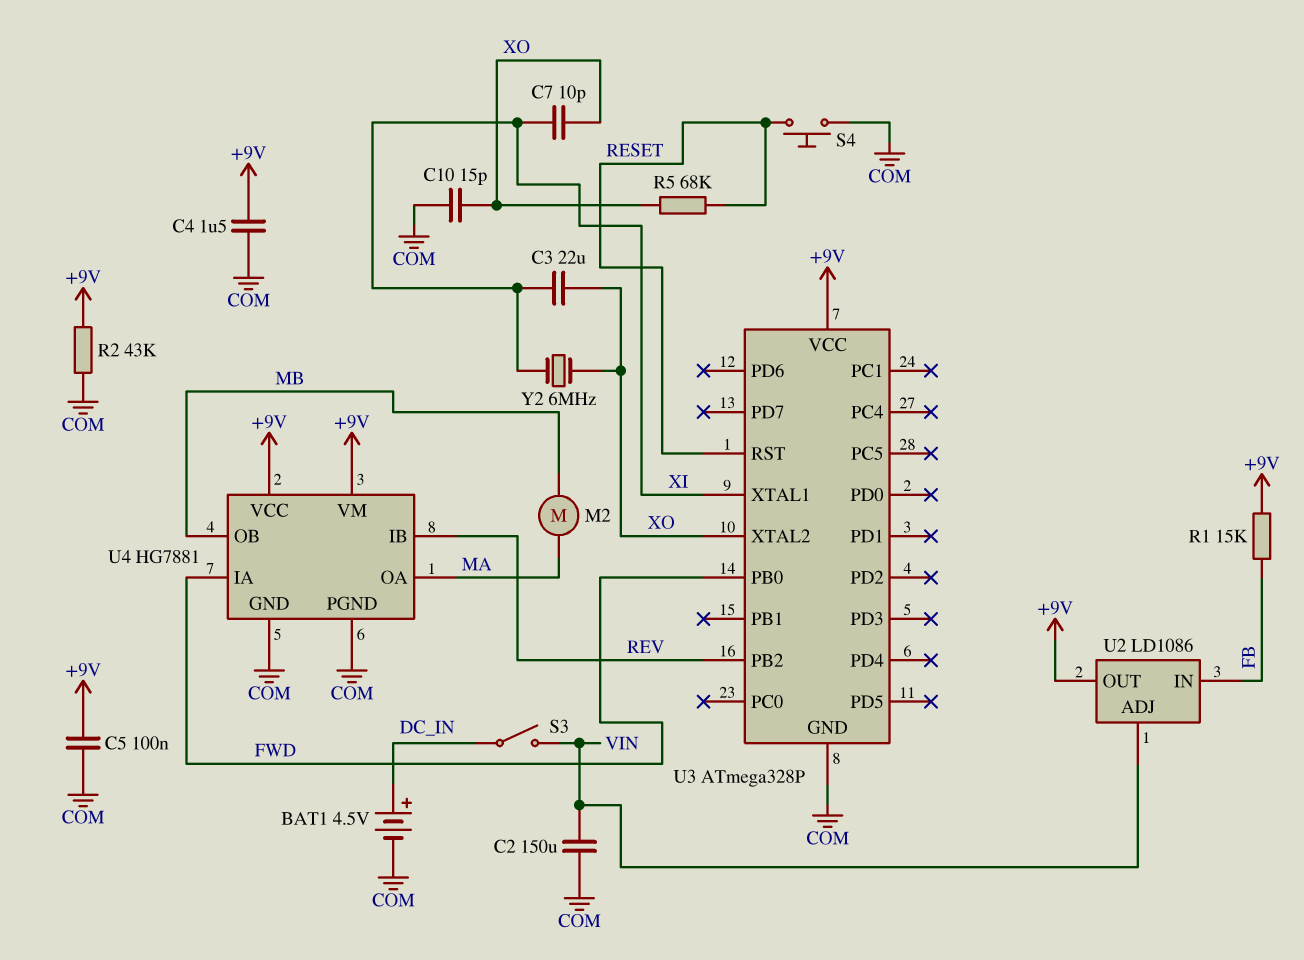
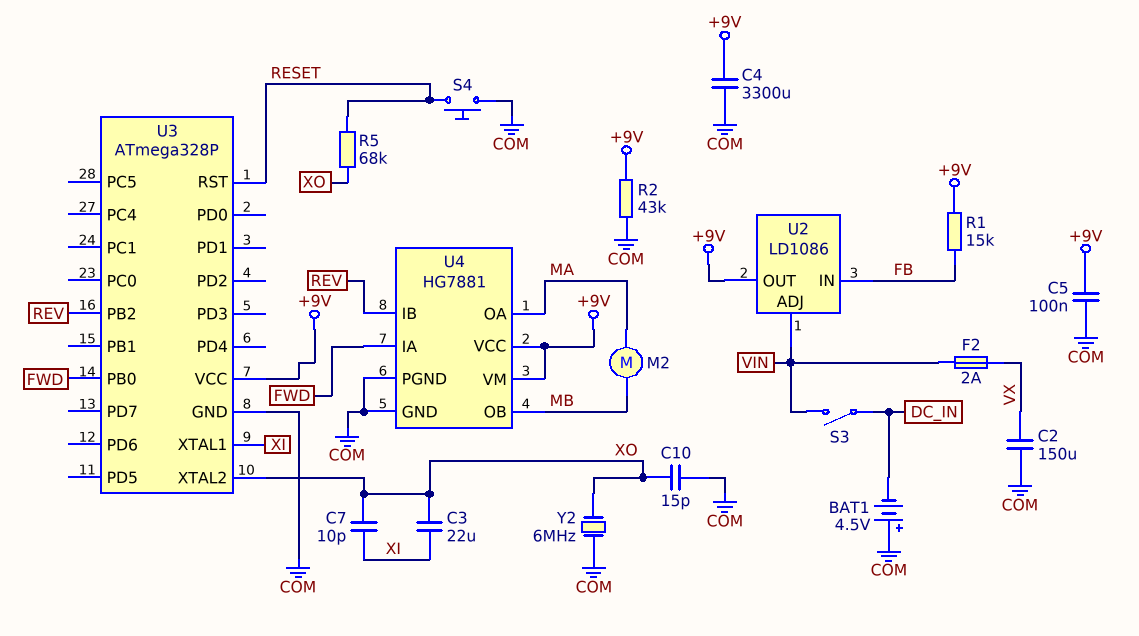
BAT1: 4.5V (plus DC_IN, minus COM) -> 4.5V (plus COM, minus DC_IN)
C2: 150uF (COM, VIN) -> 150uF (COM, VX)
C4: 1.5uF (+9V, COM) -> 3300uF (+9V, COM)
F2: none -> 2A (VIN, VX)
Y2: 6MHz (XI, XO) -> 6MHz (COM, XO)

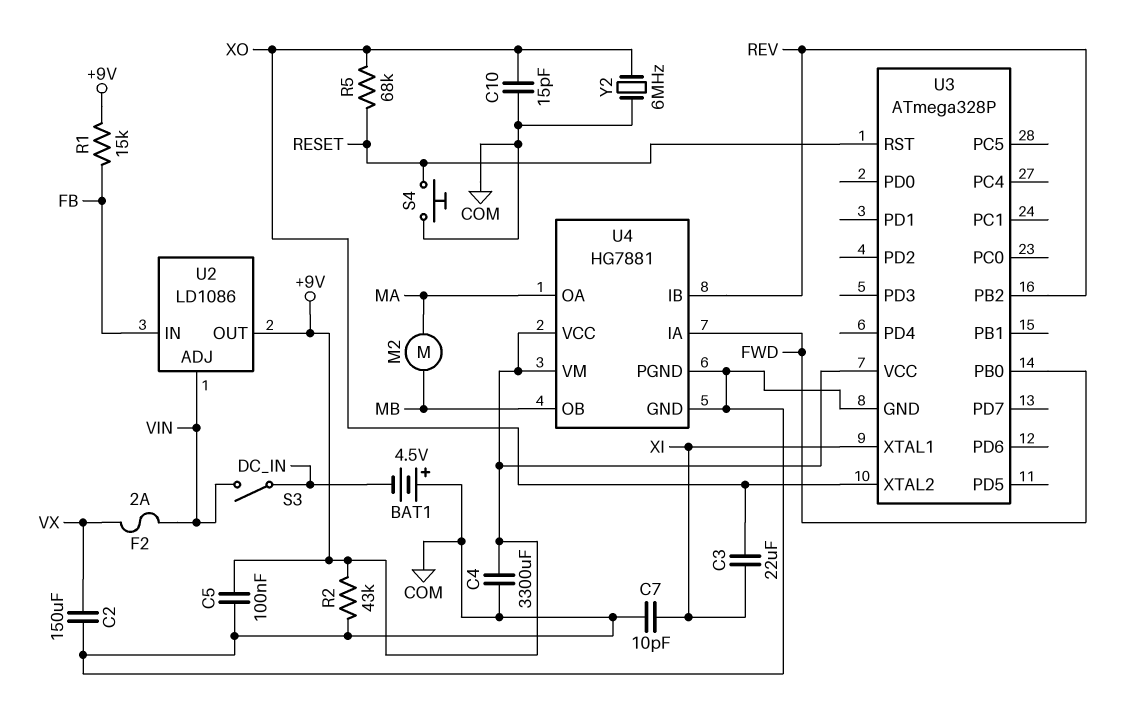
C7: 10pF (XI, XO) -> 10pF (COM, XI)

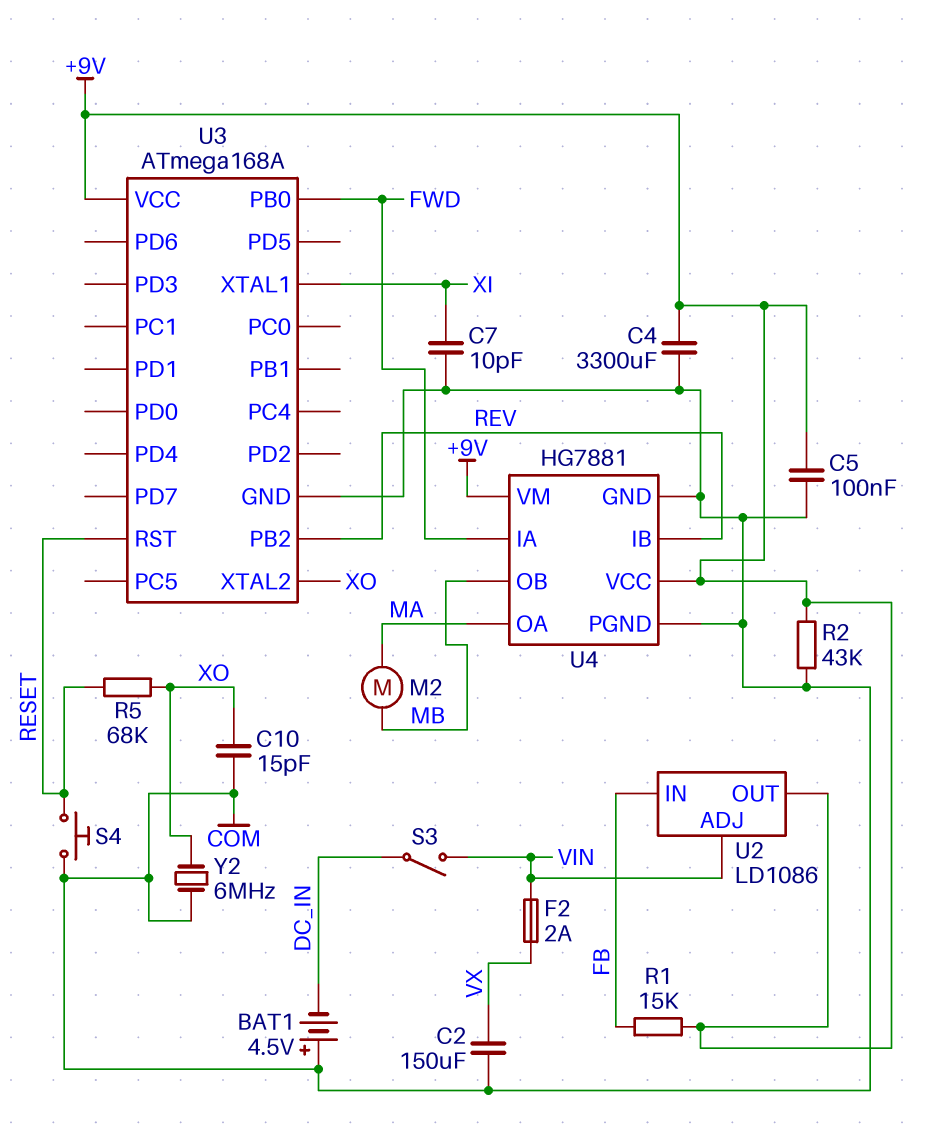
C3: 22uF (XI, XO) -> none
U3: ATmega328P -> ATmega168A

